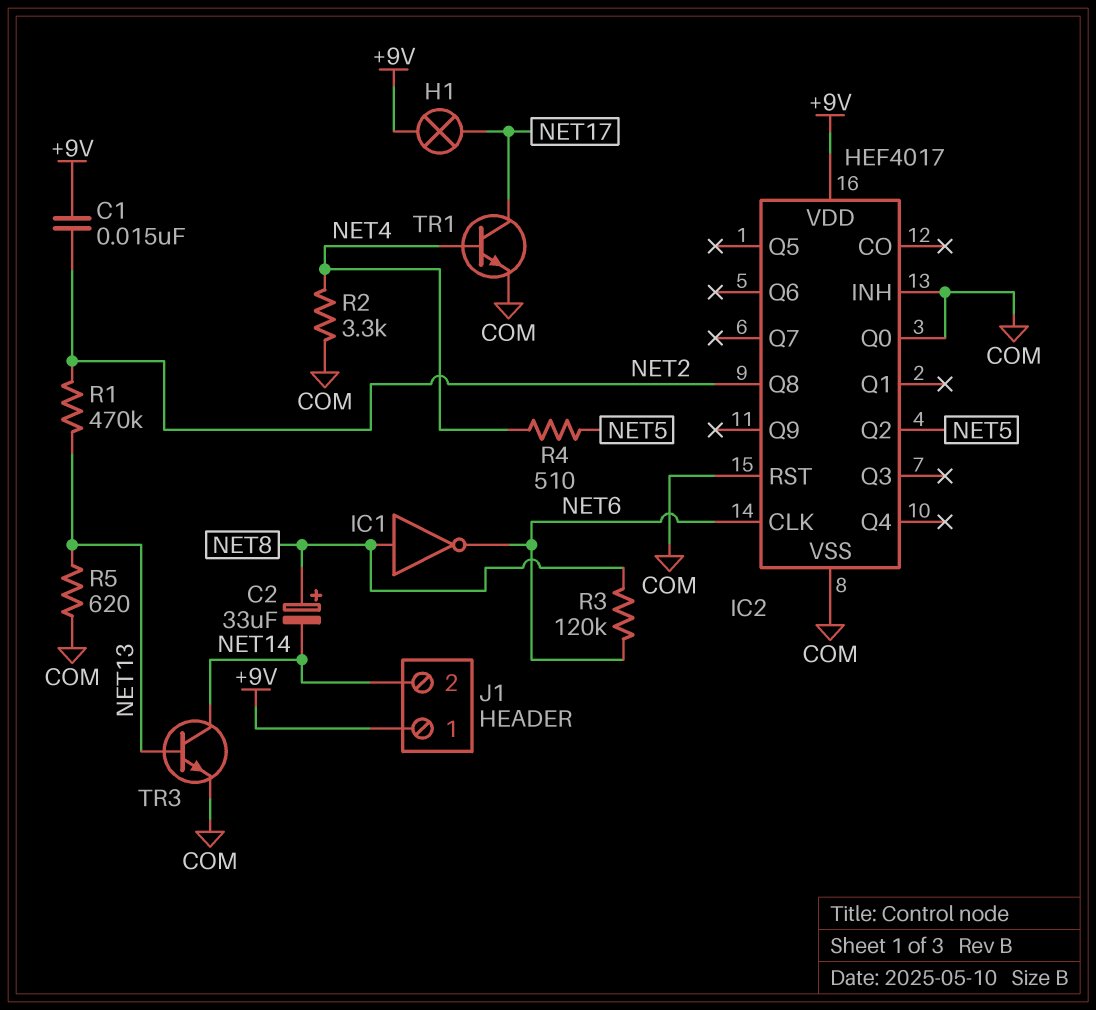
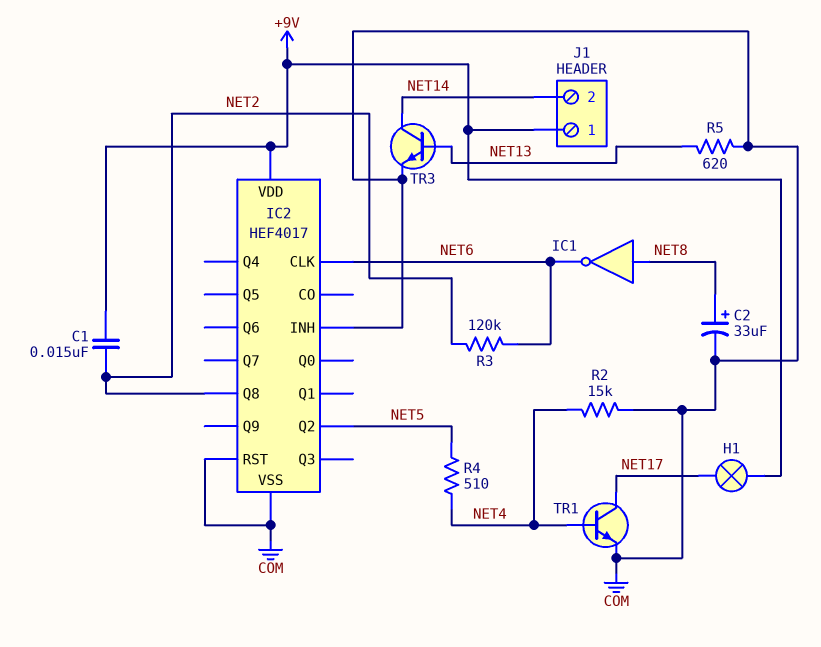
C2: 33uF (plus NET8, minus NET14) -> 33uF (plus NET8, minus COM)
IC2 pin Q0: COM -> none
R1: 470k (NET2, NET13) -> none
R2: 3.3k (COM, NET4) -> 15k (COM, NET4)
R3: 120k (NET6, NET8) -> 120k (NET2, NET6)

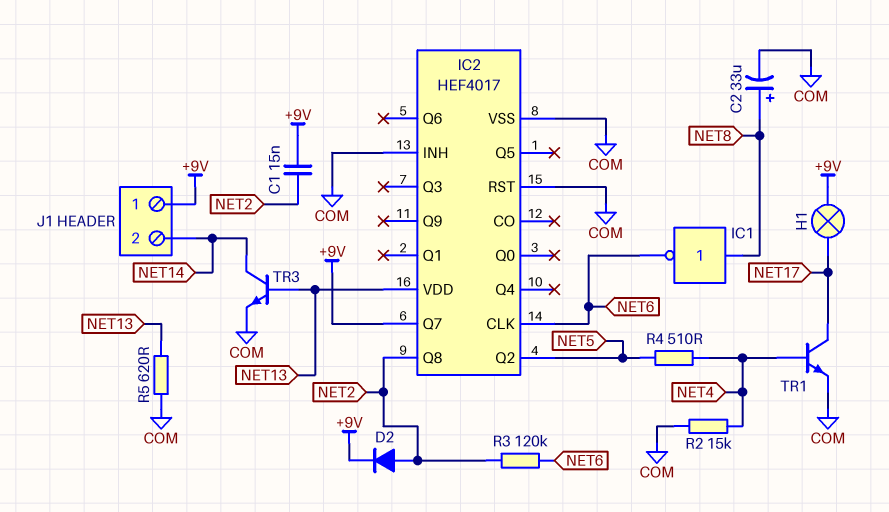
D2: none -> diode (A NET2, K +9V)
IC2 pin Q7: none -> +9V
IC2 pin VDD: +9V -> NET13

